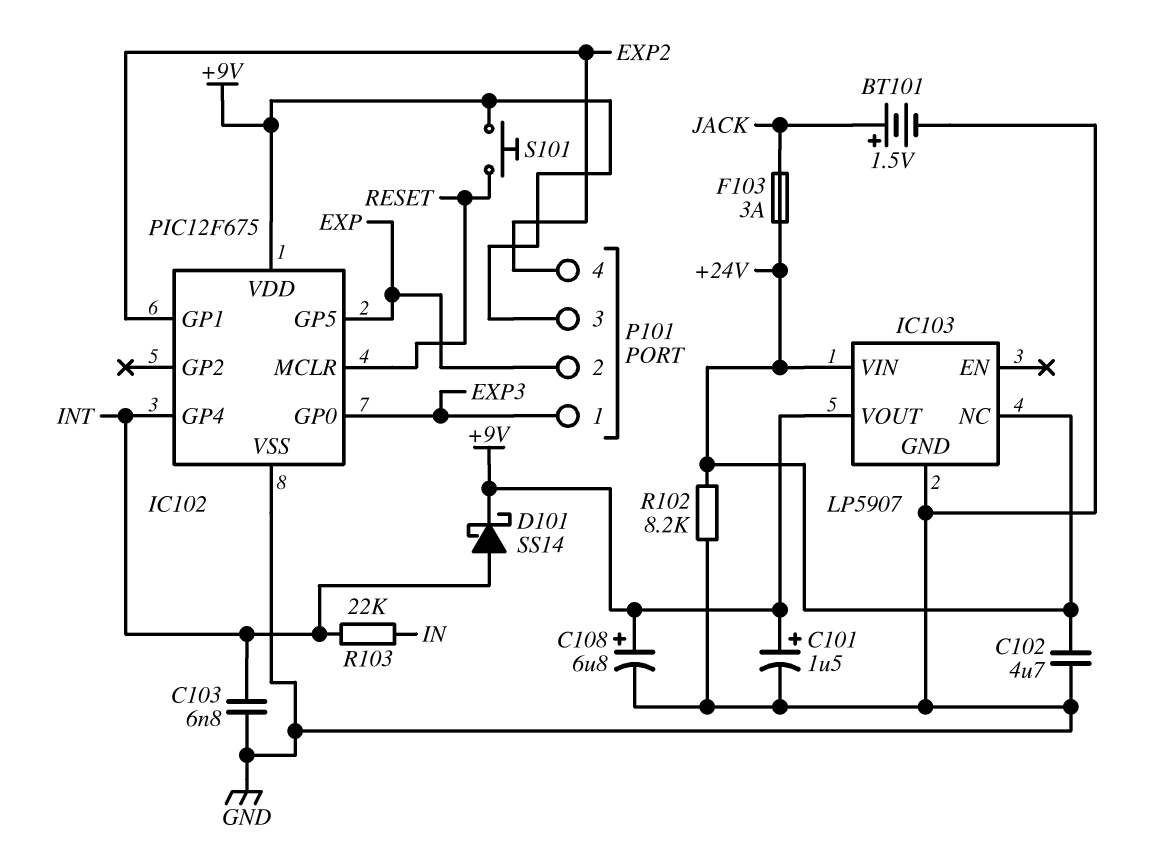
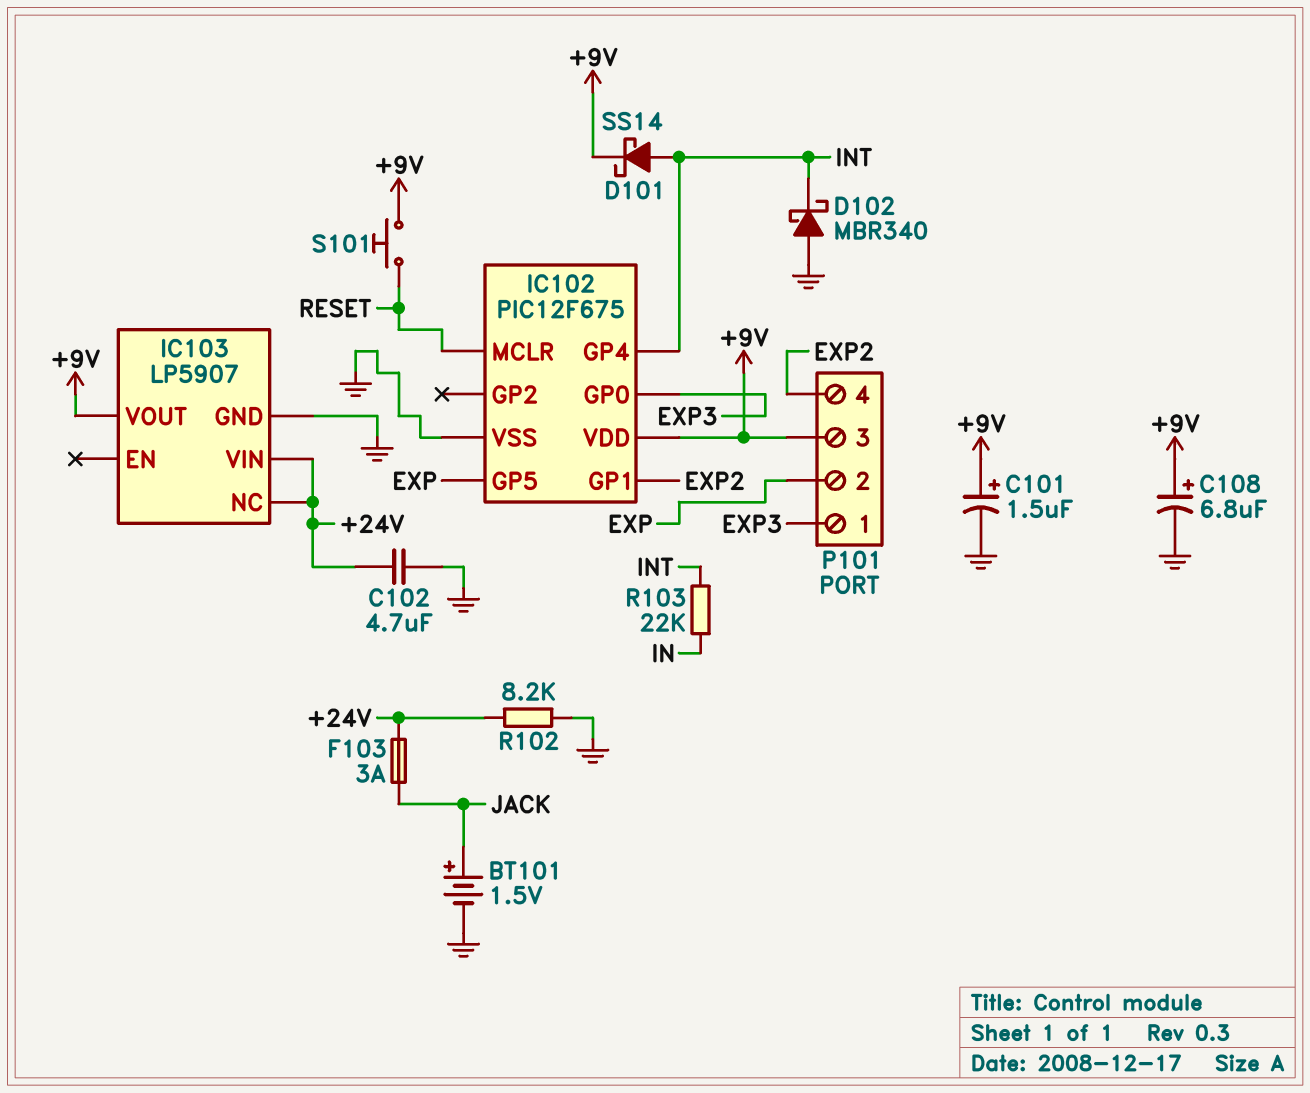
C103: 6.8nF (GND, INT) -> none
D102: none -> schottky MBR340 (A GND, K INT)

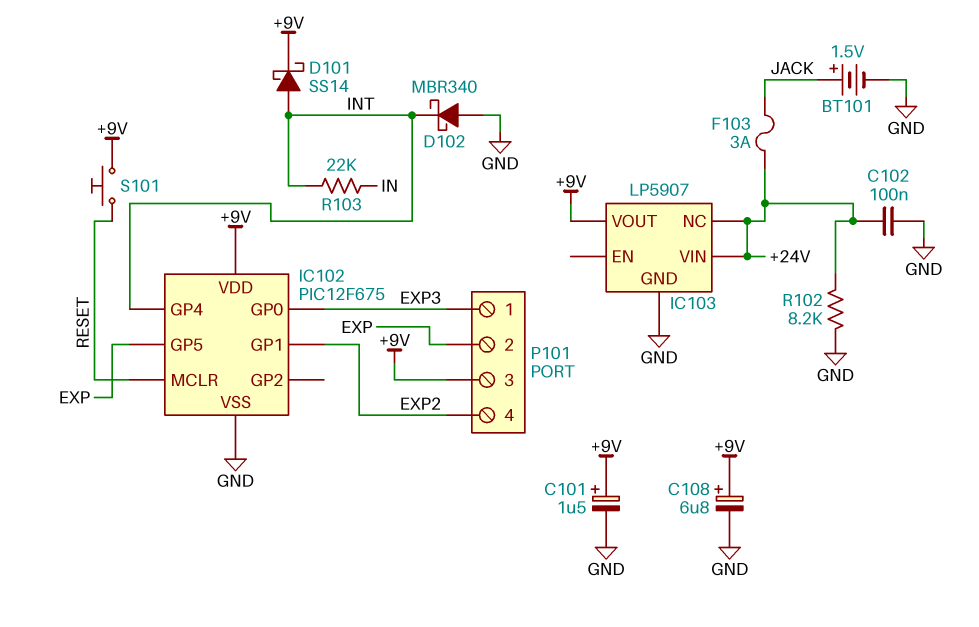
C102: 4.7uF (+24V, GND) -> 100nF (+24V, GND)

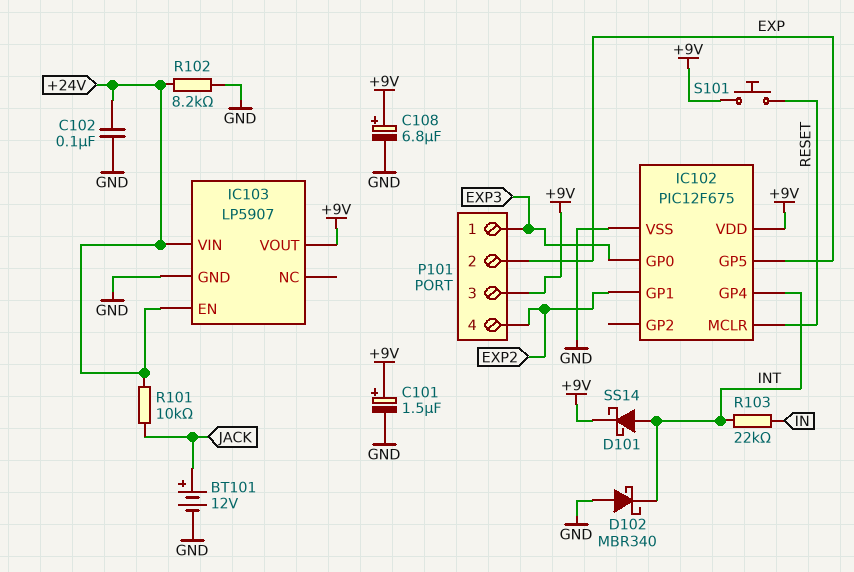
BT101: 1.5V (plus JACK, minus GND) -> 12V (plus JACK, minus GND)
F103: 3A (+24V, JACK) -> none
IC103 pin EN: none -> +24V
IC103 pin NC: +24V -> none
R101: none -> 10k (+24V, JACK)

